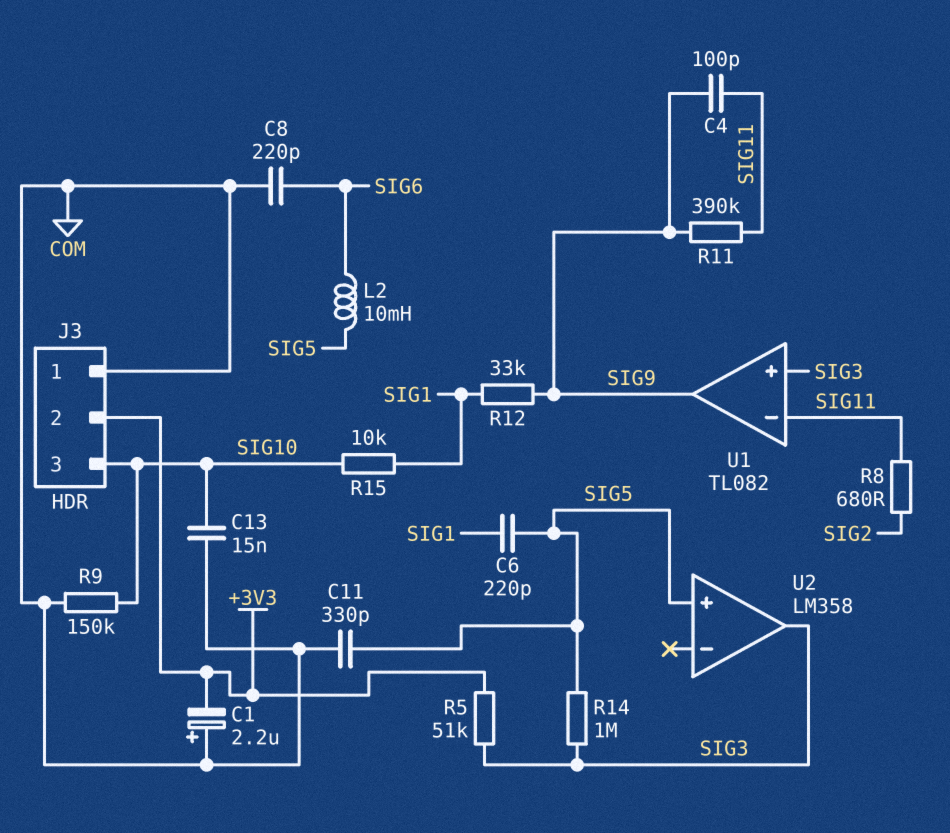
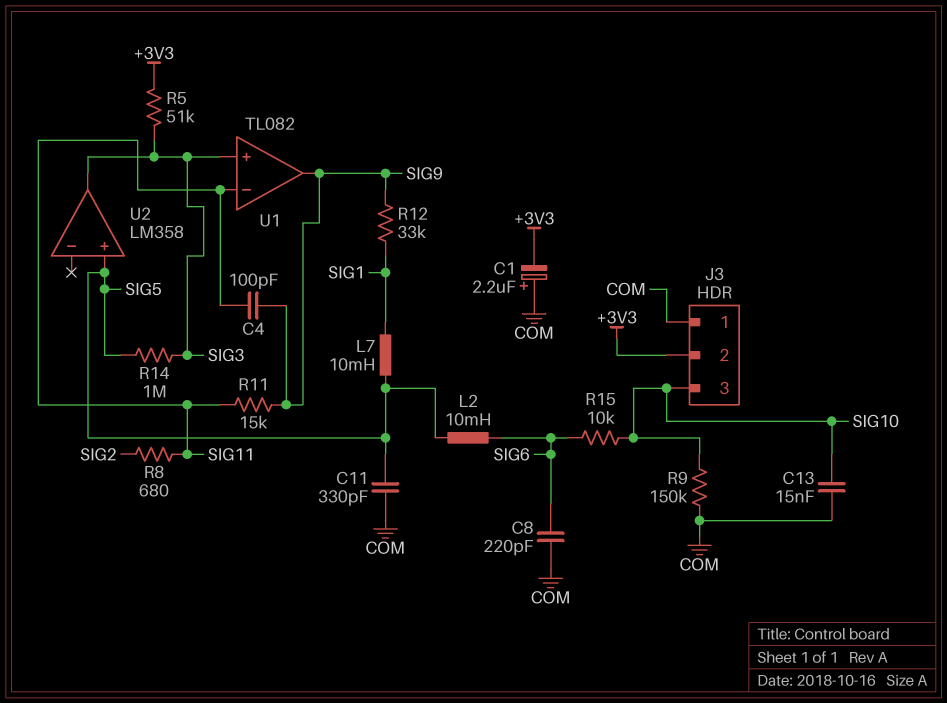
C6: 220pF (SIG1, SIG5) -> none
L7: none -> 10mH (SIG1, SIG5)
R11: 390k (SIG9, SIG11) -> 15k (SIG9, SIG11)
R15: 10k (SIG1, SIG10) -> 10k (SIG6, SIG10)

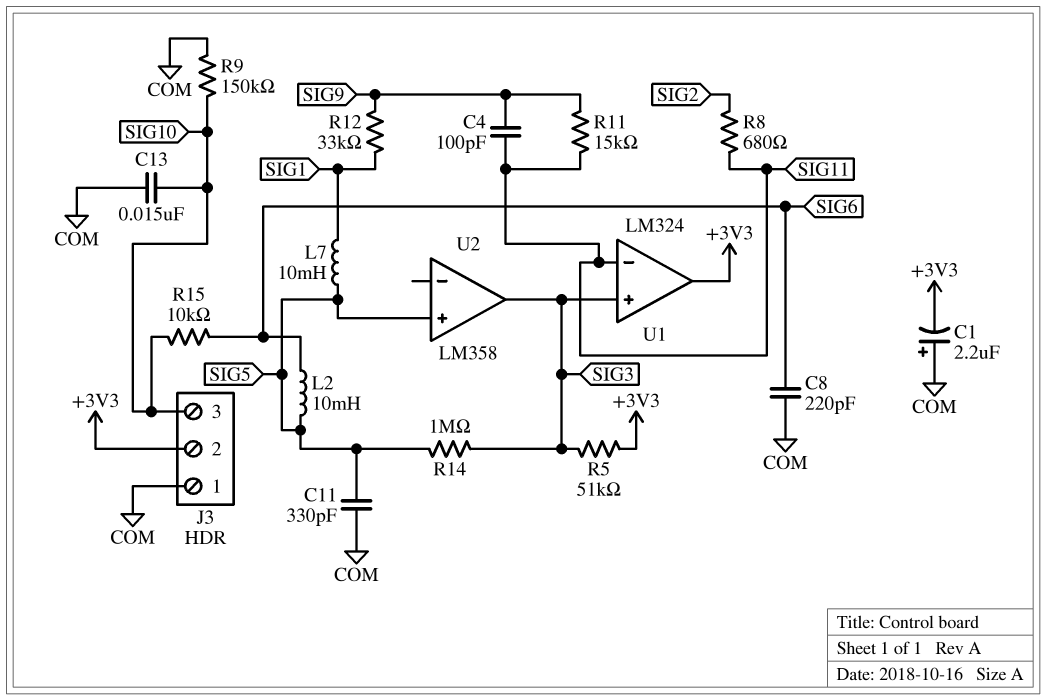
U1: TL082 -> LM324
U1 pin out: SIG9 -> +3V3

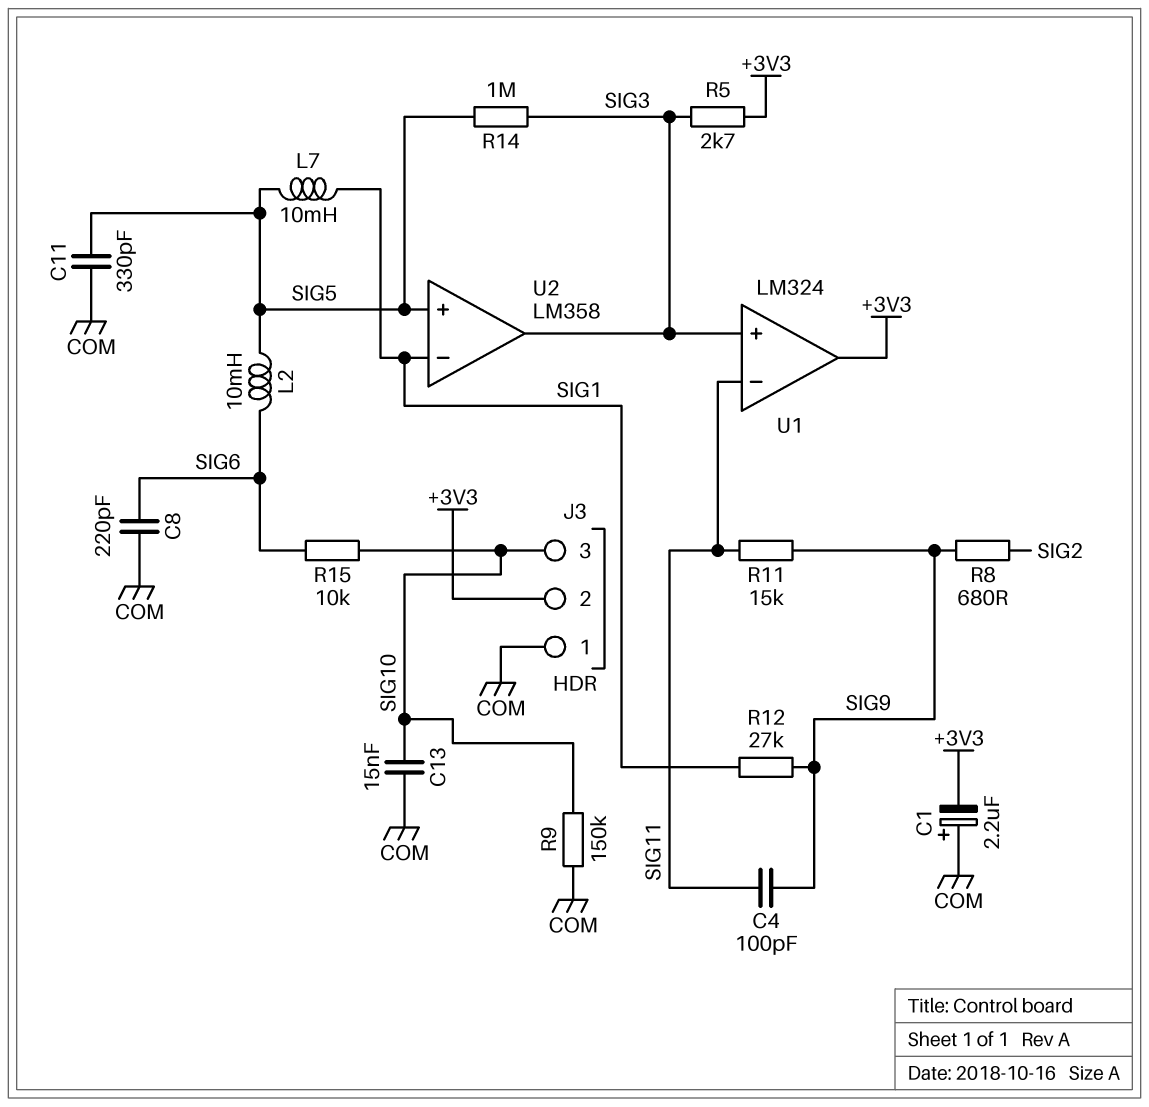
R5: 51k (+3V3, SIG3) -> 2.7k (+3V3, SIG3)
R8: 680 (SIG2, SIG11) -> 680 (SIG2, SIG9)
R12: 33k (SIG1, SIG9) -> 27k (SIG1, SIG9)
U2 pin in-: none -> SIG1

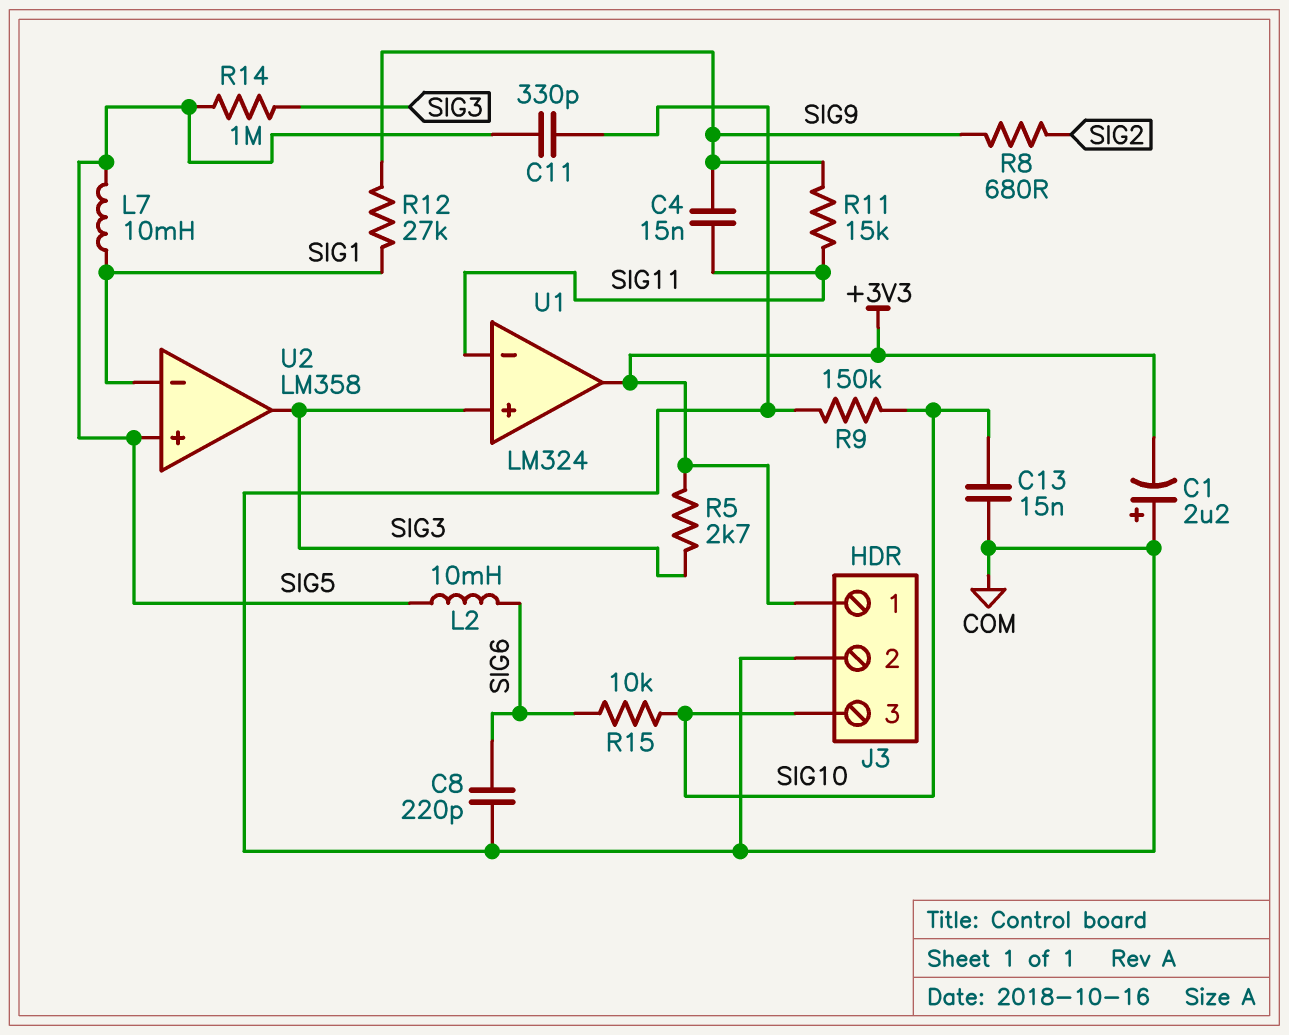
C4: 100pF (SIG9, SIG11) -> 15nF (SIG9, SIG11)
J3 pin 1: COM -> +3V3
J3 pin 2: +3V3 -> COM

